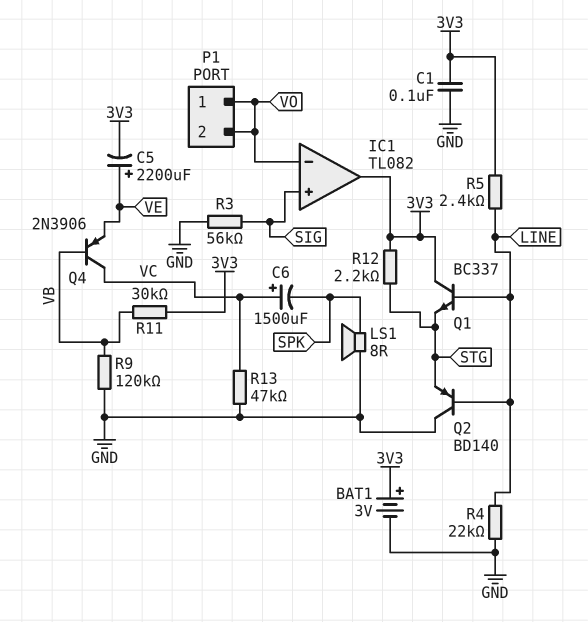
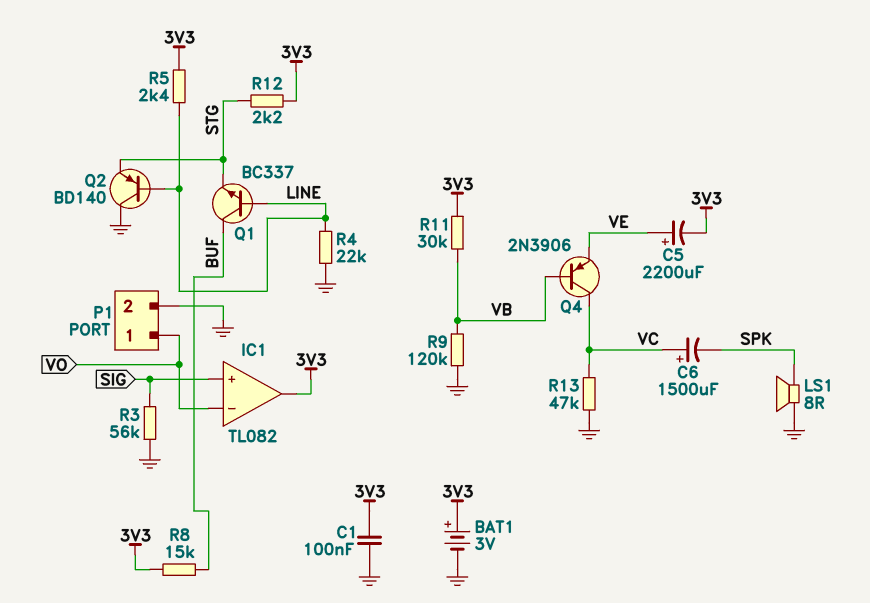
P1 pin 2: VO -> GND
Q1: NPN BC337 (B LINE, C 3V3, E STG) -> NPN BC337 (B LINE, C BUF, E STG)
R8: none -> 15k (3V3, BUF)

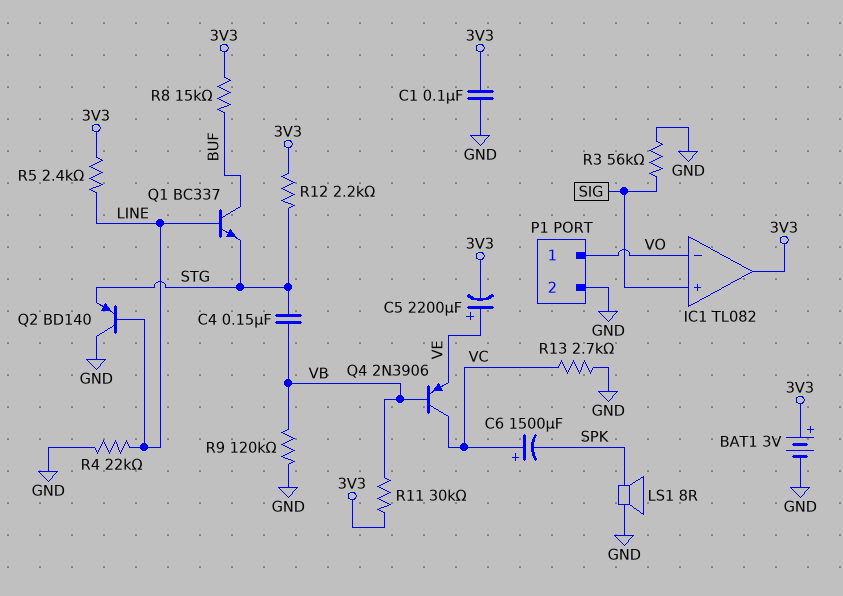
C4: none -> 150nF (STG, VB)
R13: 47k (GND, VC) -> 2.7k (GND, VC)

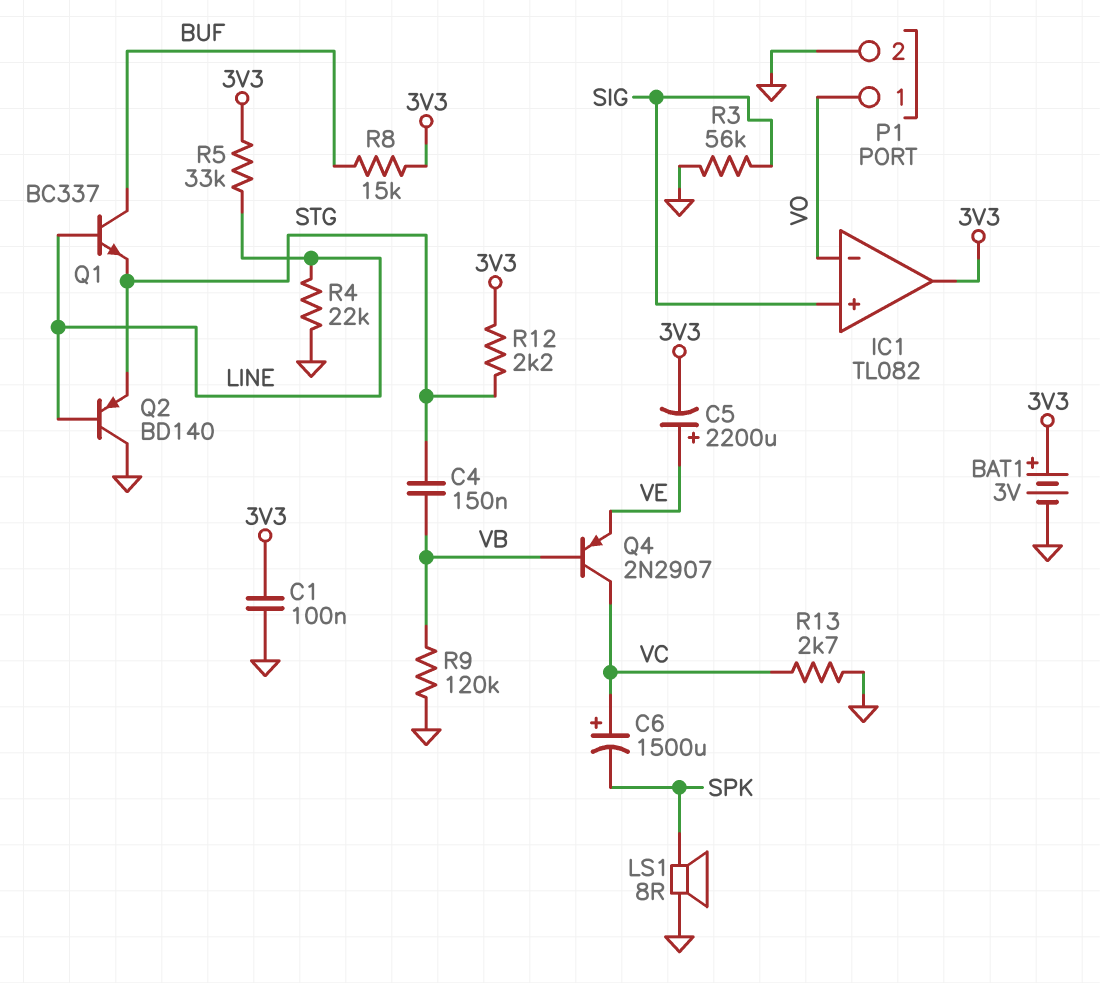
Q4: PNP 2N3906 (B VB, C VC, E VE) -> PNP 2N2907 (B VB, C VC, E VE)
R5: 2.4k (3V3, LINE) -> 33k (3V3, LINE)
R11: 30k (3V3, VB) -> none

